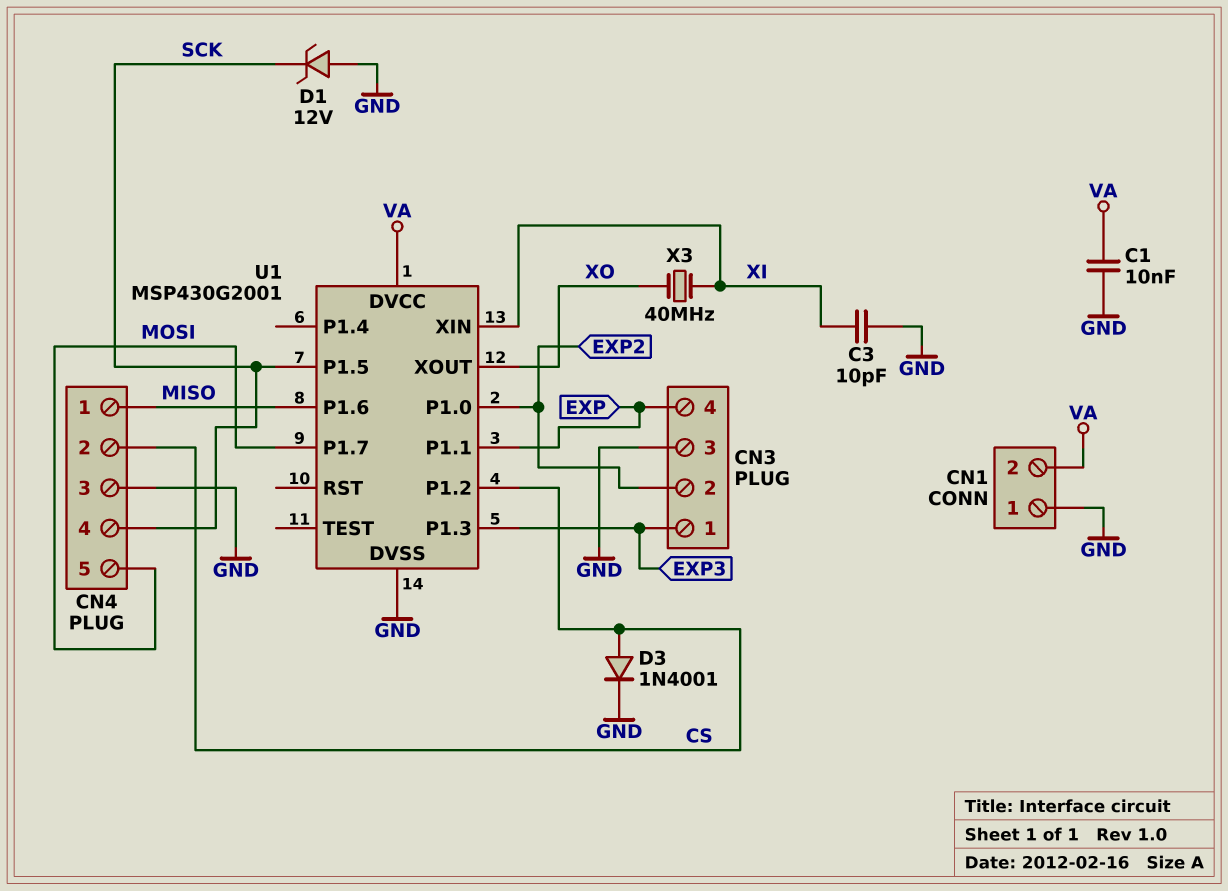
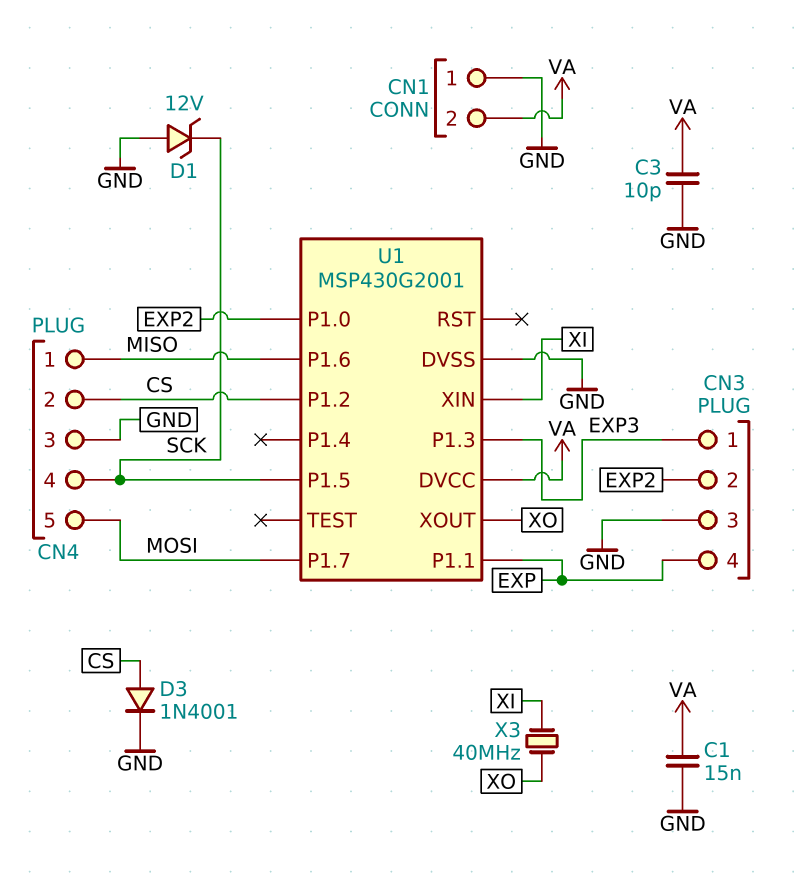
C1: 10nF (GND, VA) -> 15nF (GND, VA)
C3: 10pF (GND, XI) -> 10pF (GND, VA)

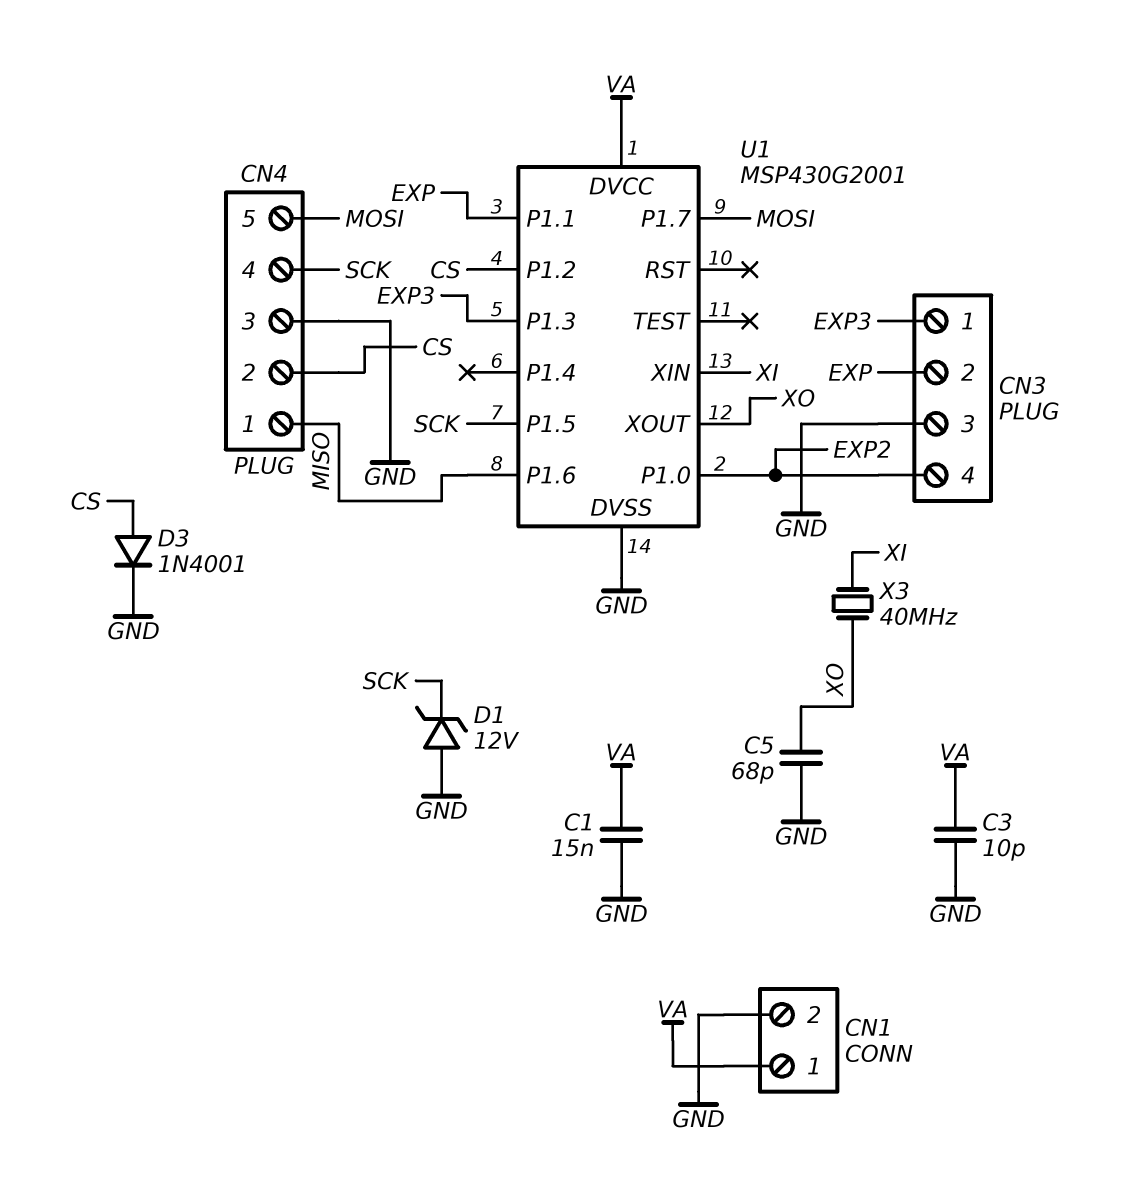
C5: none -> 68pF (GND, XO)
CN1 pin 1: GND -> VA
CN1 pin 2: VA -> GND
CN3 pin 2: EXP2 -> EXP
CN3 pin 4: EXP -> EXP2

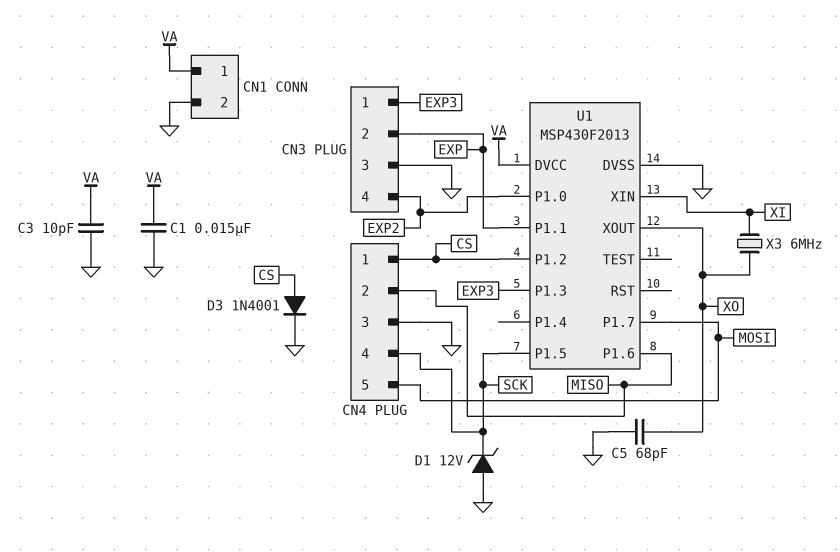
CN4 pin 1: MISO -> CS
CN4 pin 2: CS -> MISO
U1: MSP430G2001 -> MSP430F2013
X3: 40MHz (XI, XO) -> 6MHz (XI, XO)

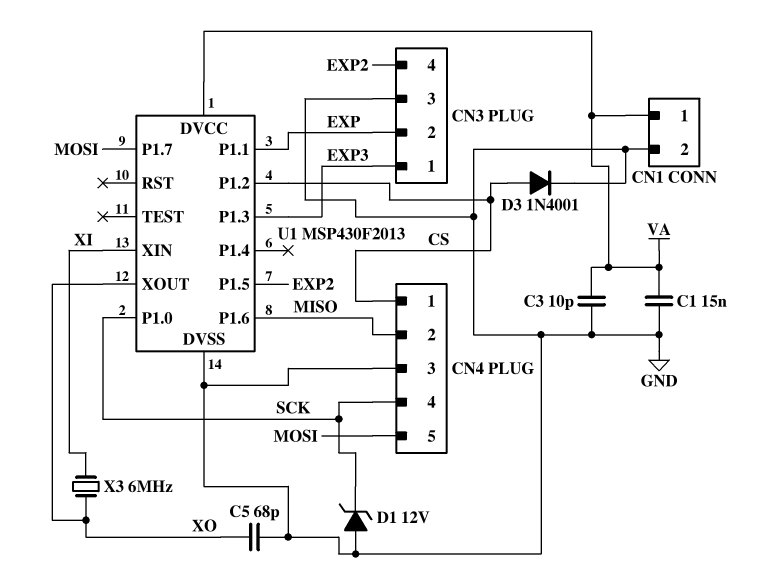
U1 pin P1.0: EXP2 -> SCK
U1 pin P1.5: SCK -> EXP2

